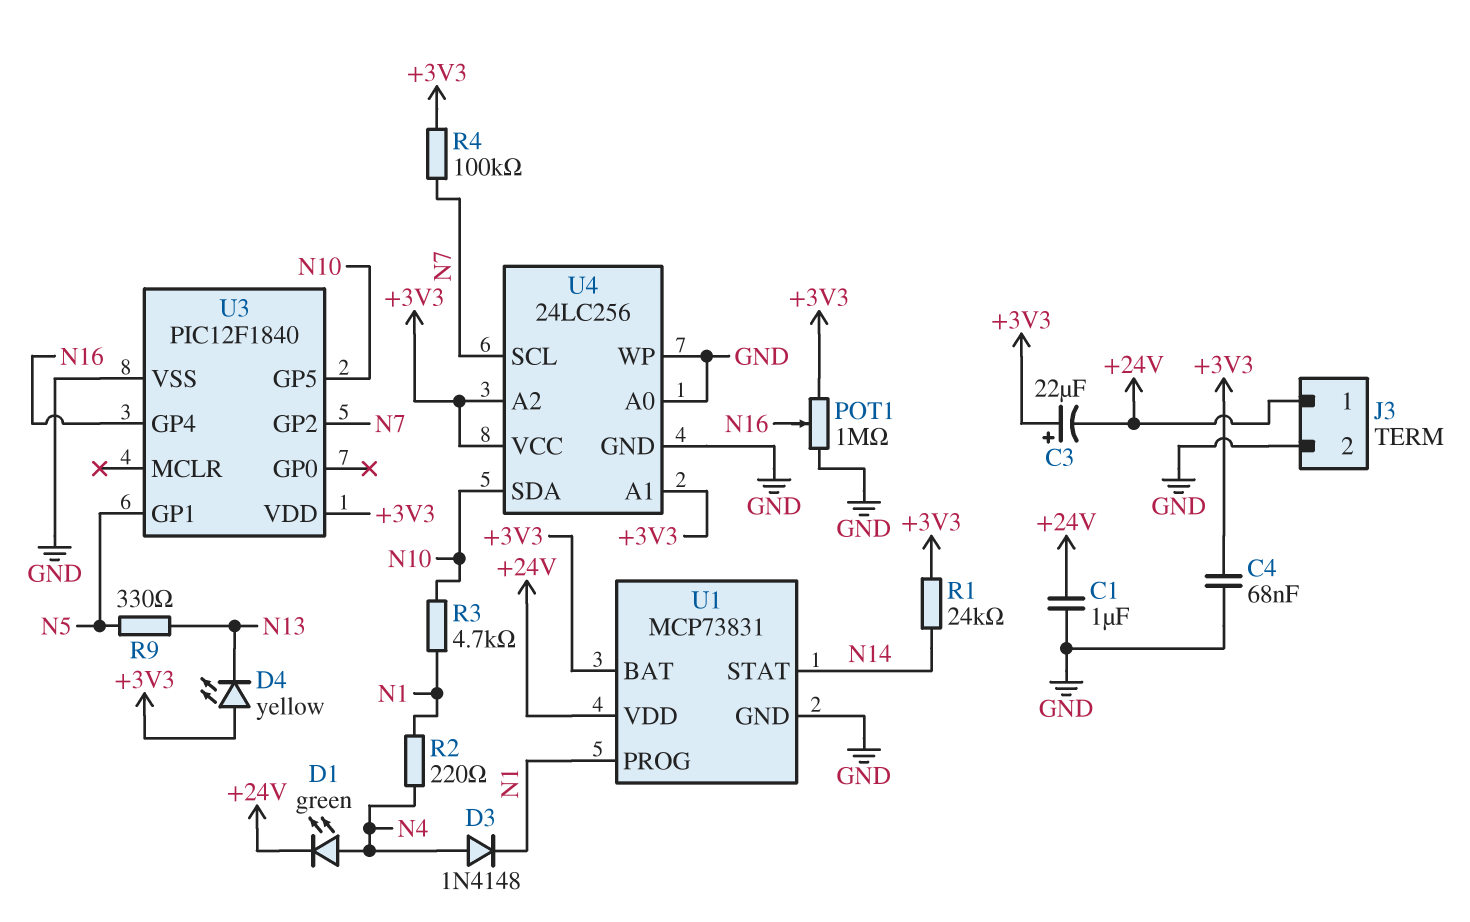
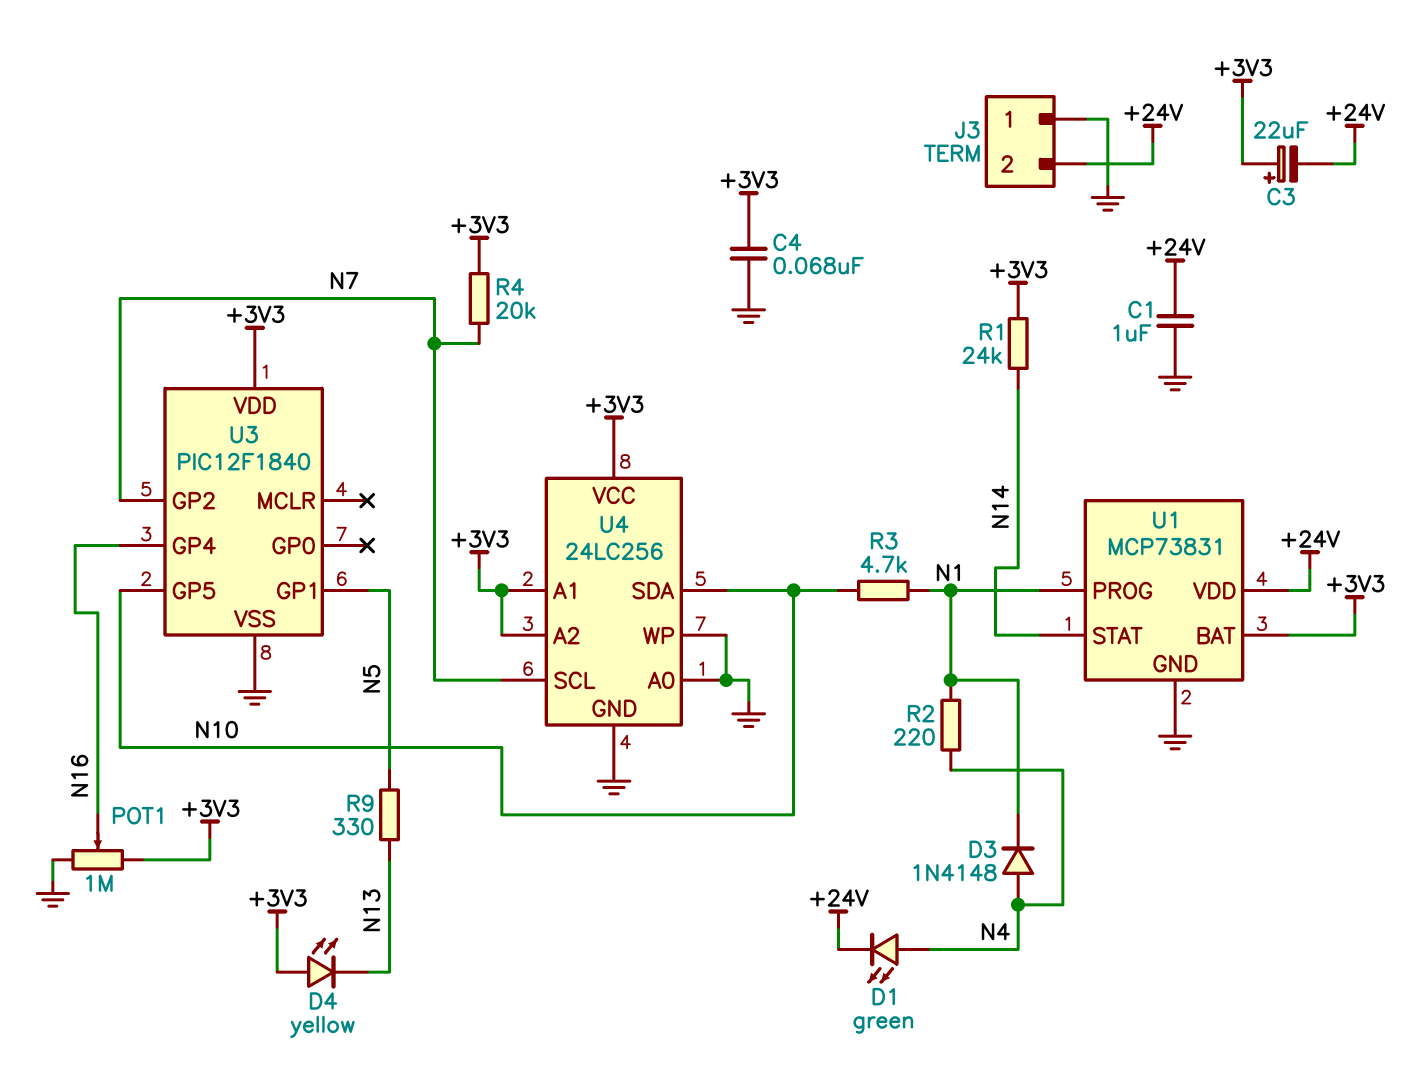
J3 pin 1: +24V -> GND
J3 pin 2: GND -> +24V
R4: 100k (+3V3, N7) -> 20k (+3V3, N7)

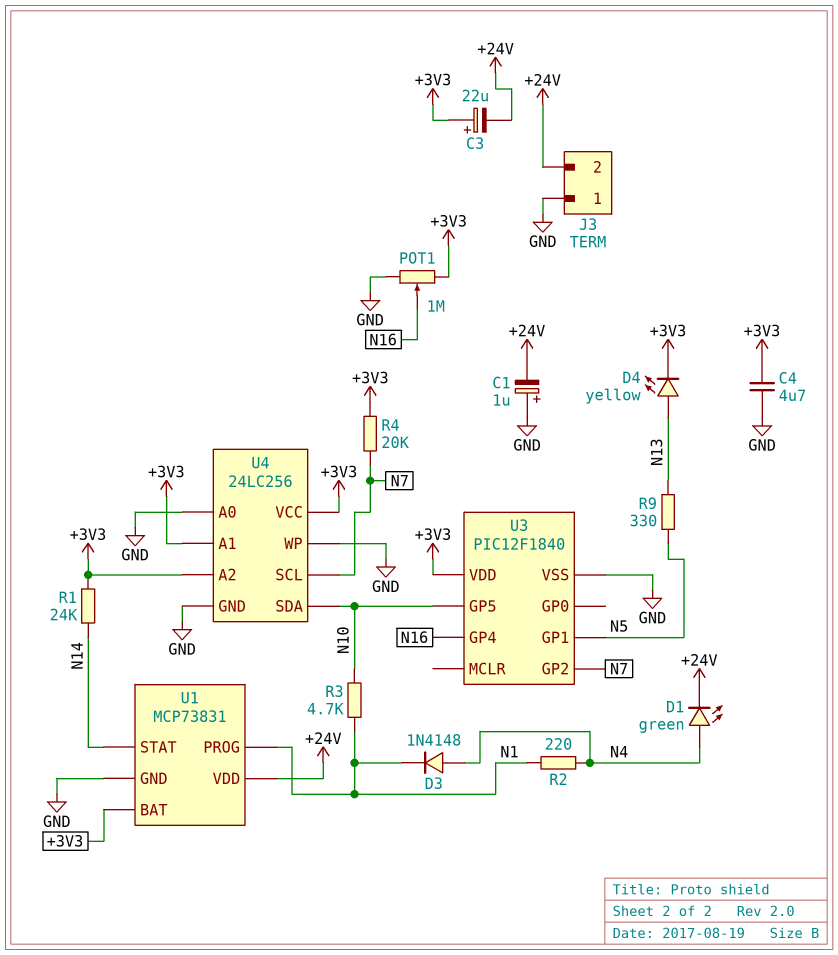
C1: 1uF (+24V, GND) -> 1uF (plus GND, minus +24V)
C4: 68nF (+3V3, GND) -> 4.7uF (+3V3, GND)
D4: LED yellow (A +3V3, K N13) -> LED yellow (A N13, K +3V3)

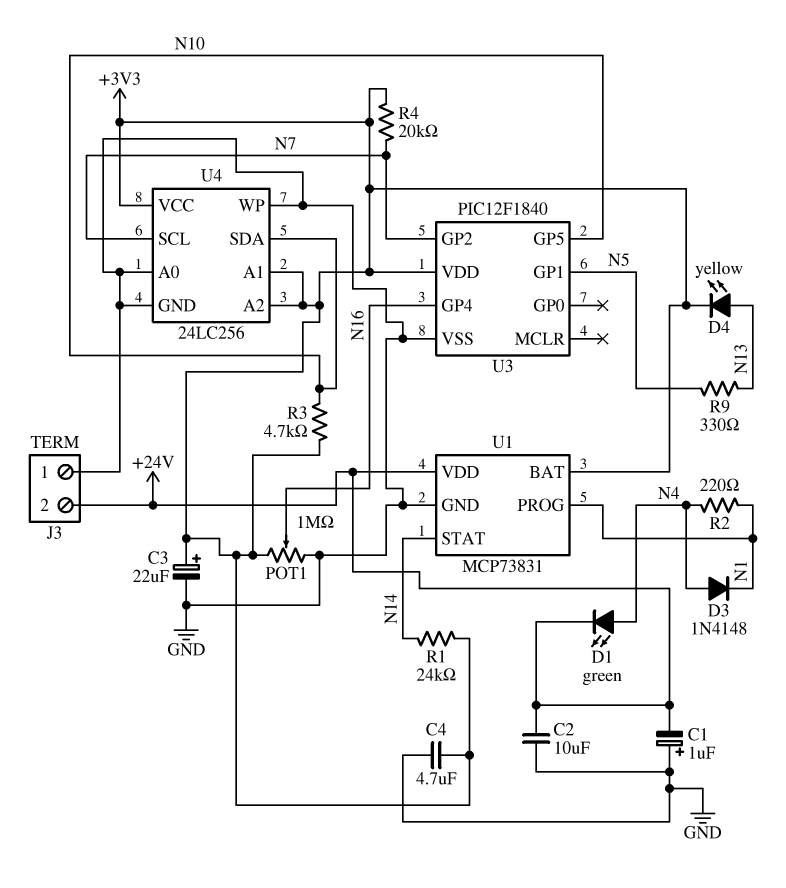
C2: none -> 10uF (+24V, GND)
C3: 22uF (plus +3V3, minus +24V) -> 22uF (plus +3V3, minus GND)
R3: 4.7k (N1, N10) -> 4.7k (+3V3, N10)

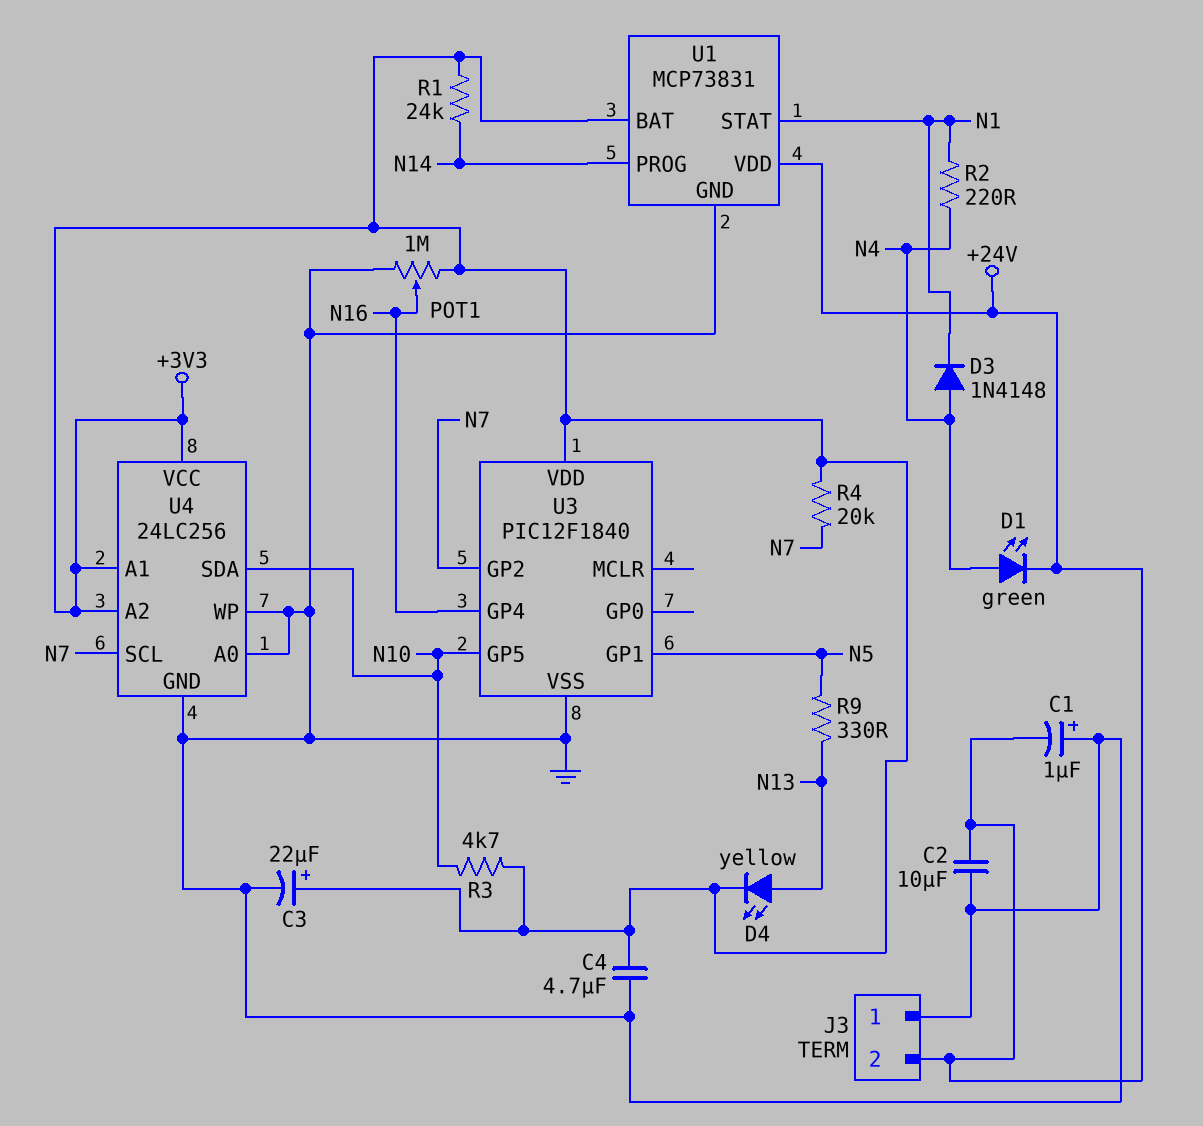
U1 pin PROG: N1 -> N14
U1 pin STAT: N14 -> N1

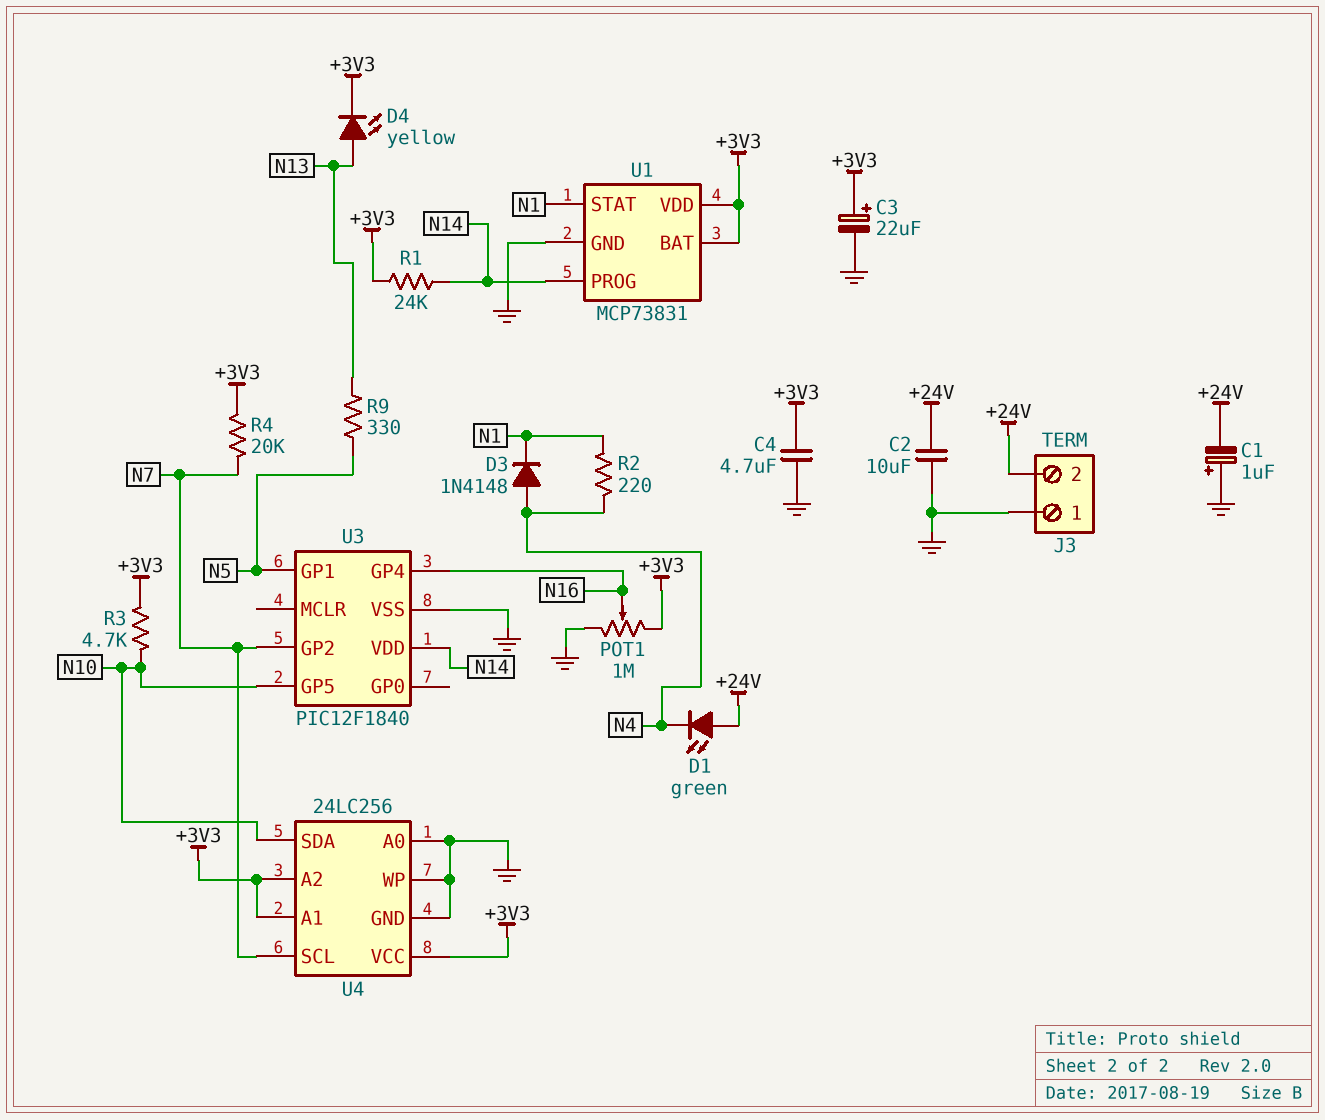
D1: LED green (A N4, K +24V) -> LED green (A +24V, K N4)
U1 pin VDD: +24V -> +3V3
U3 pin VDD: +3V3 -> N14

